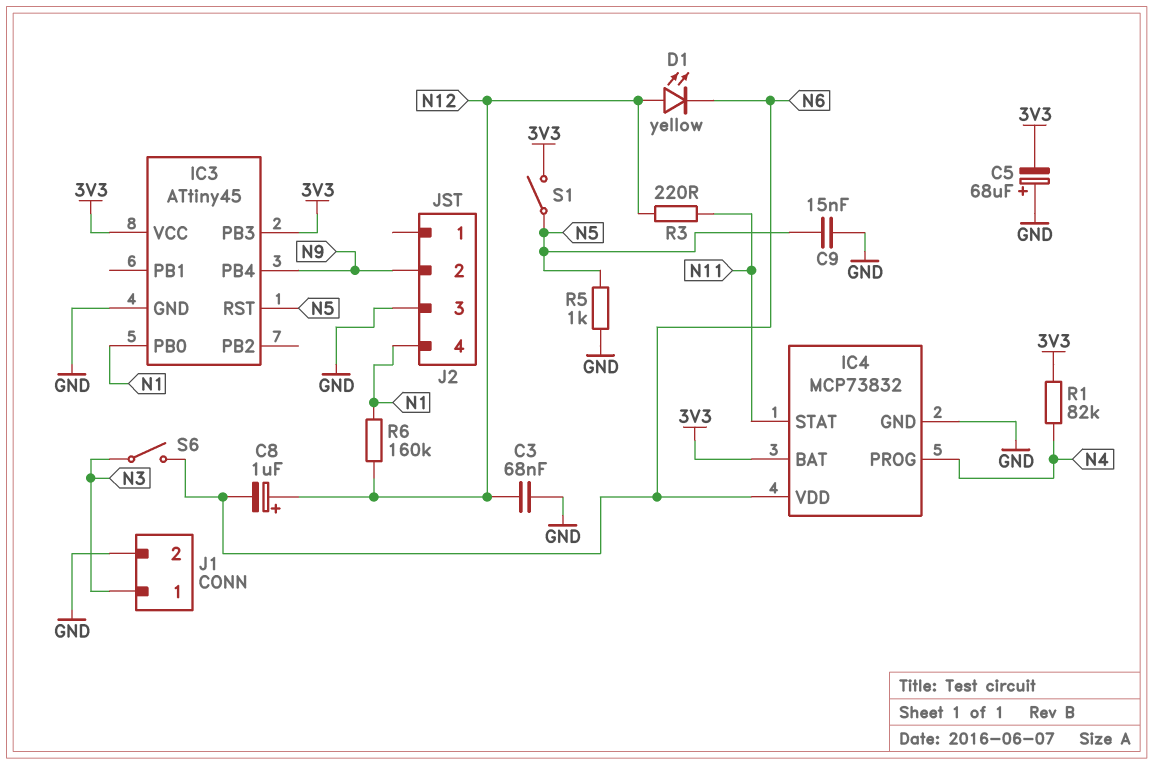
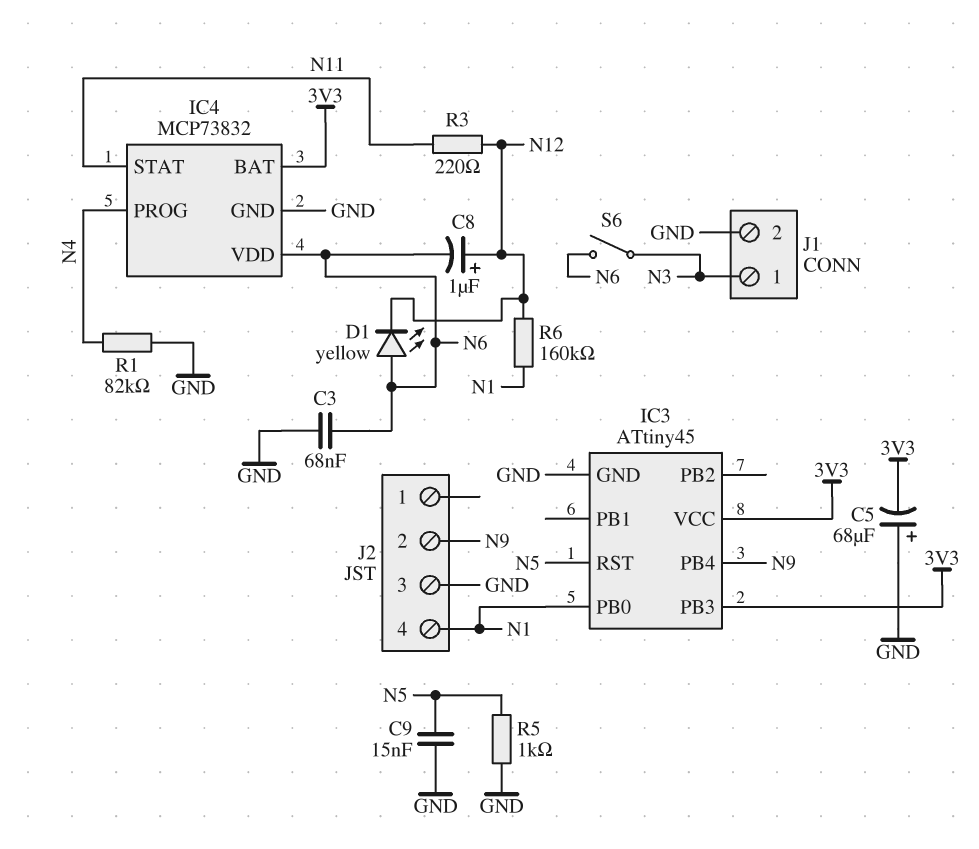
C3: 68nF (GND, N12) -> 68nF (GND, N6)
D1: LED yellow (A N12, K N6) -> LED yellow (A N6, K N12)
R1: 82k (3V3, N4) -> 82k (GND, N4)
S1: switch (3V3, N5) -> none

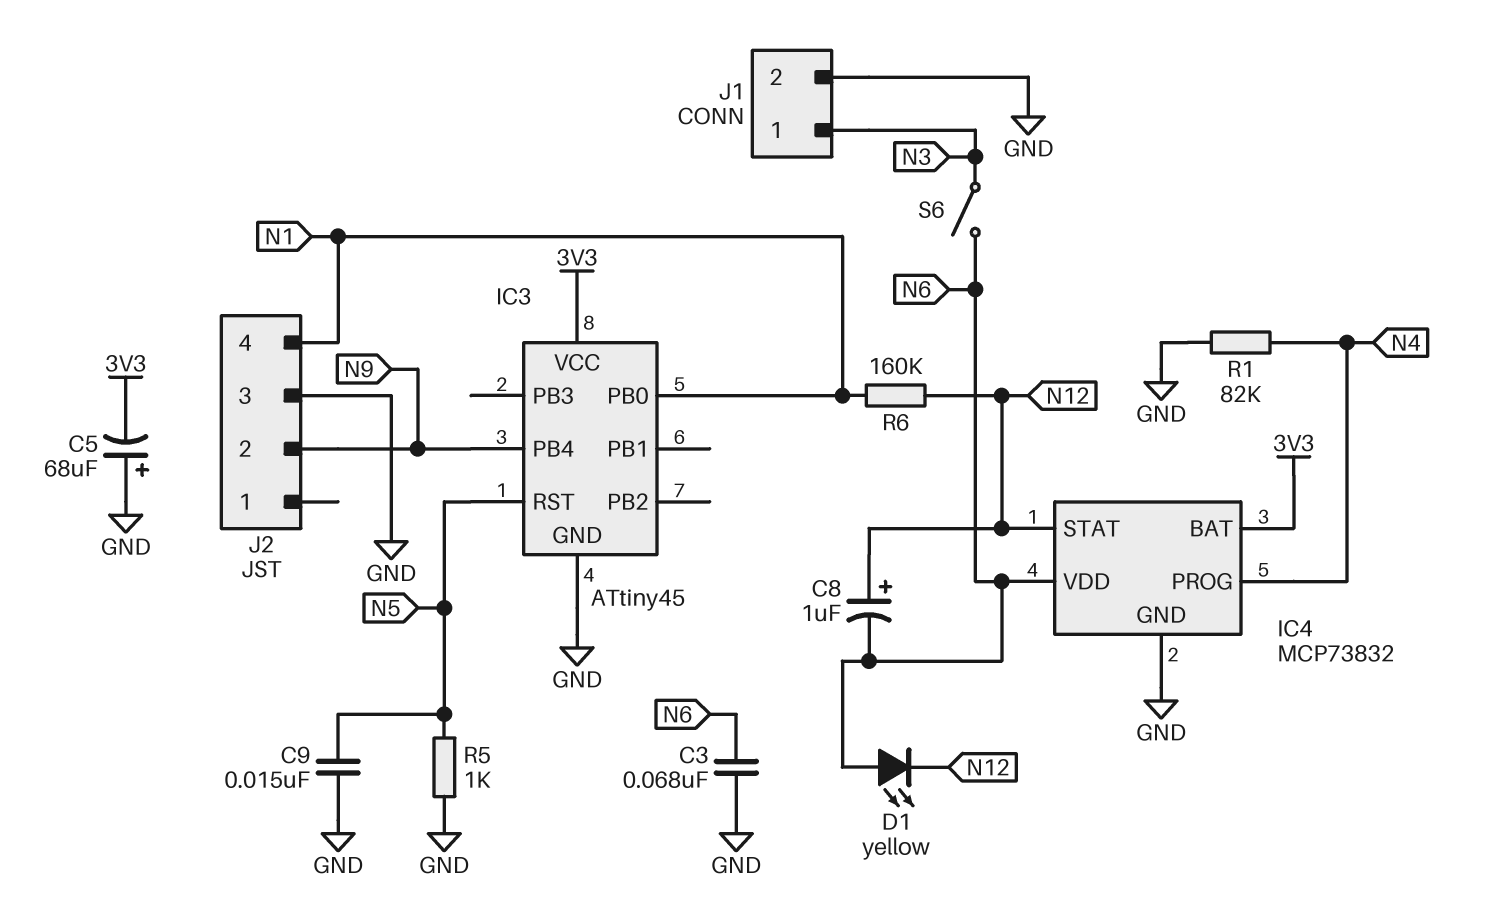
IC3 pin PB3: 3V3 -> none
IC4 pin STAT: N11 -> N12
R3: 220 (N11, N12) -> none

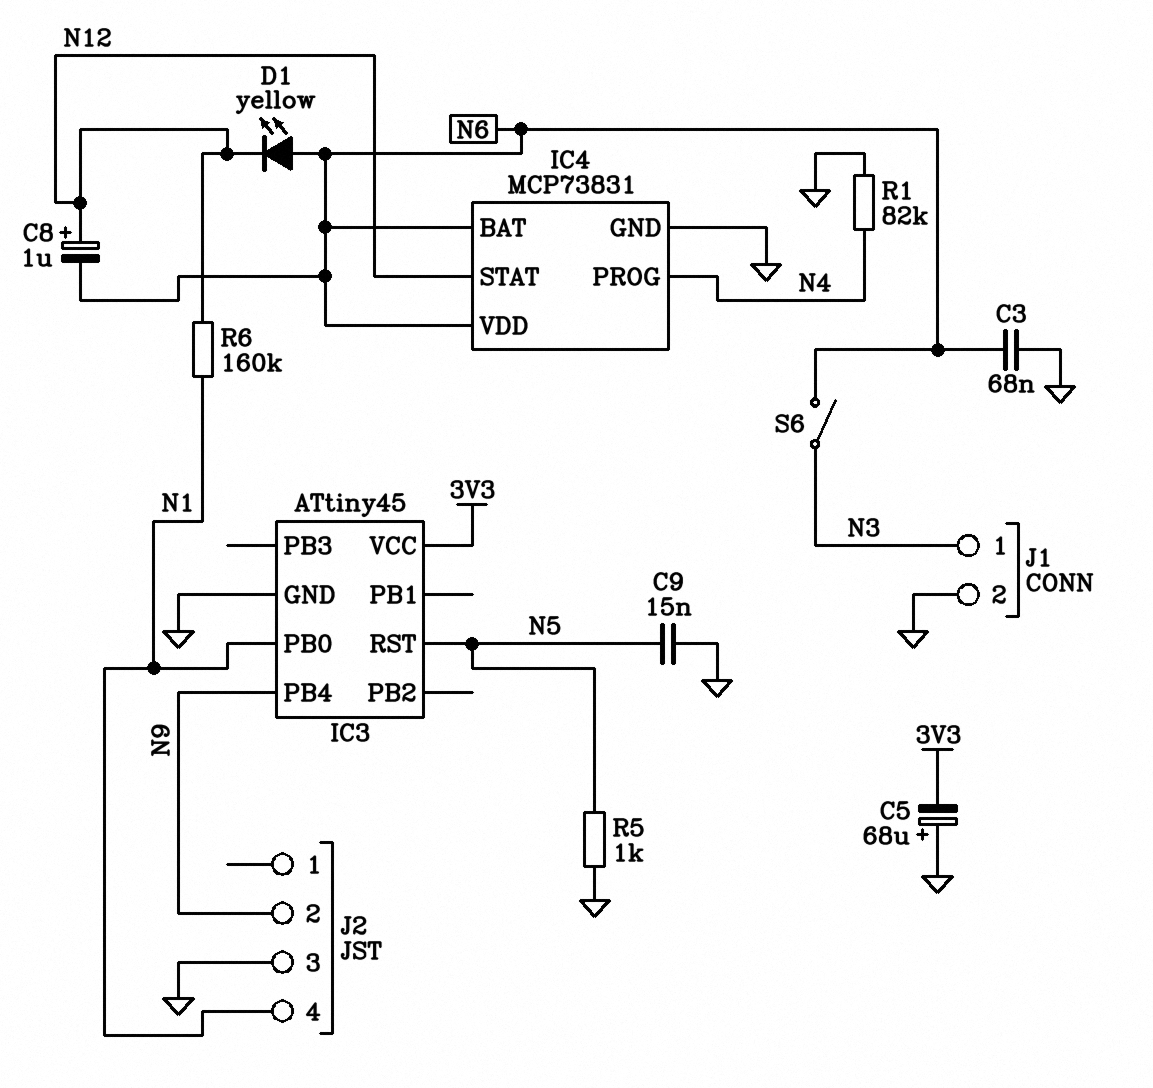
IC4: MCP73832 -> MCP73831
IC4 pin BAT: 3V3 -> N6

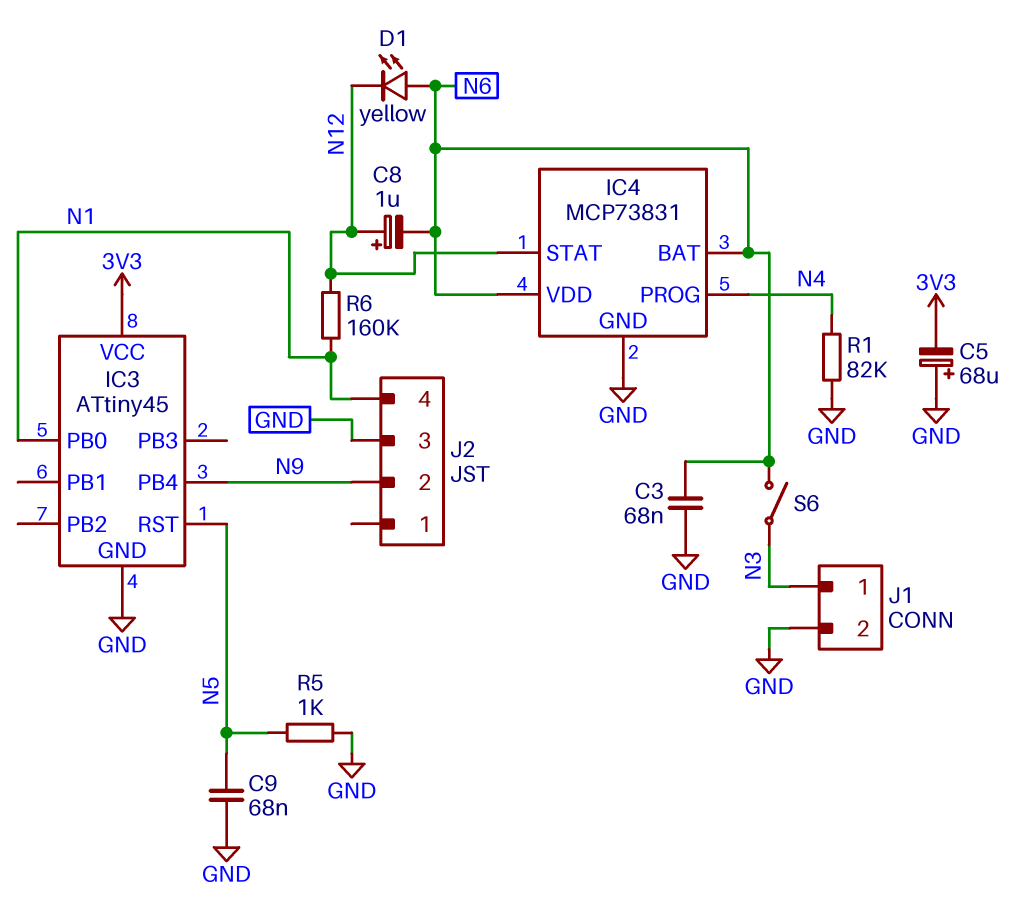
C9: 15nF (GND, N5) -> 68nF (GND, N5)

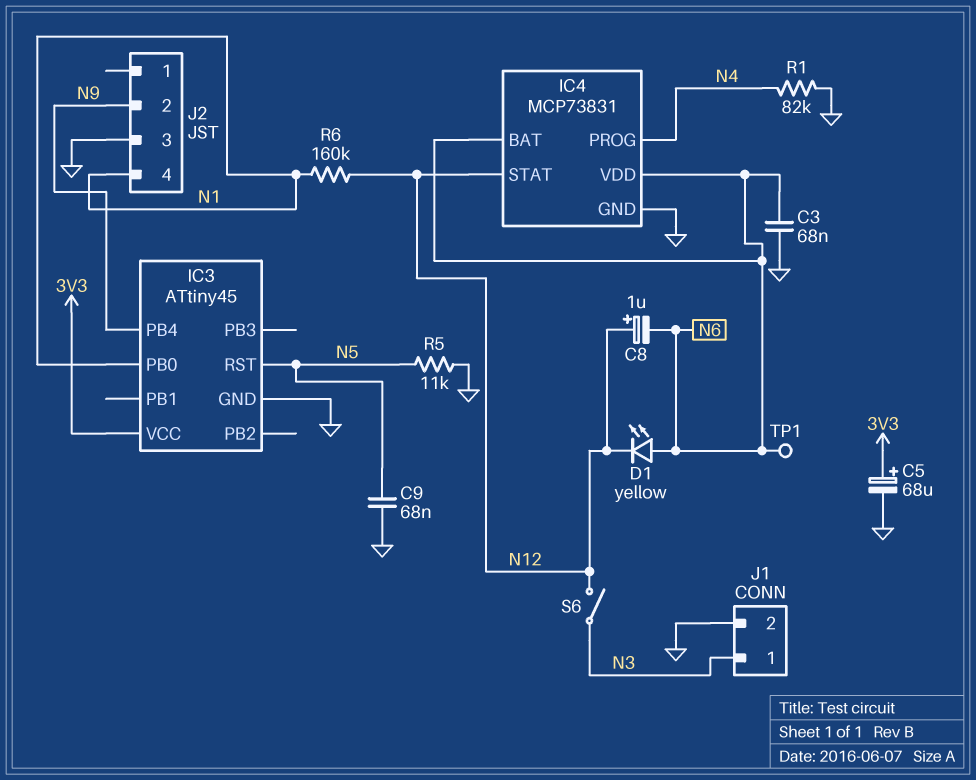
C5: 68uF (plus GND, minus 3V3) -> 68uF (plus 3V3, minus GND)
R5: 1k (GND, N5) -> 11k (GND, N5)
S6: switch (N3, N6) -> switch (N3, N12)
TP1: none -> test point (N6)

